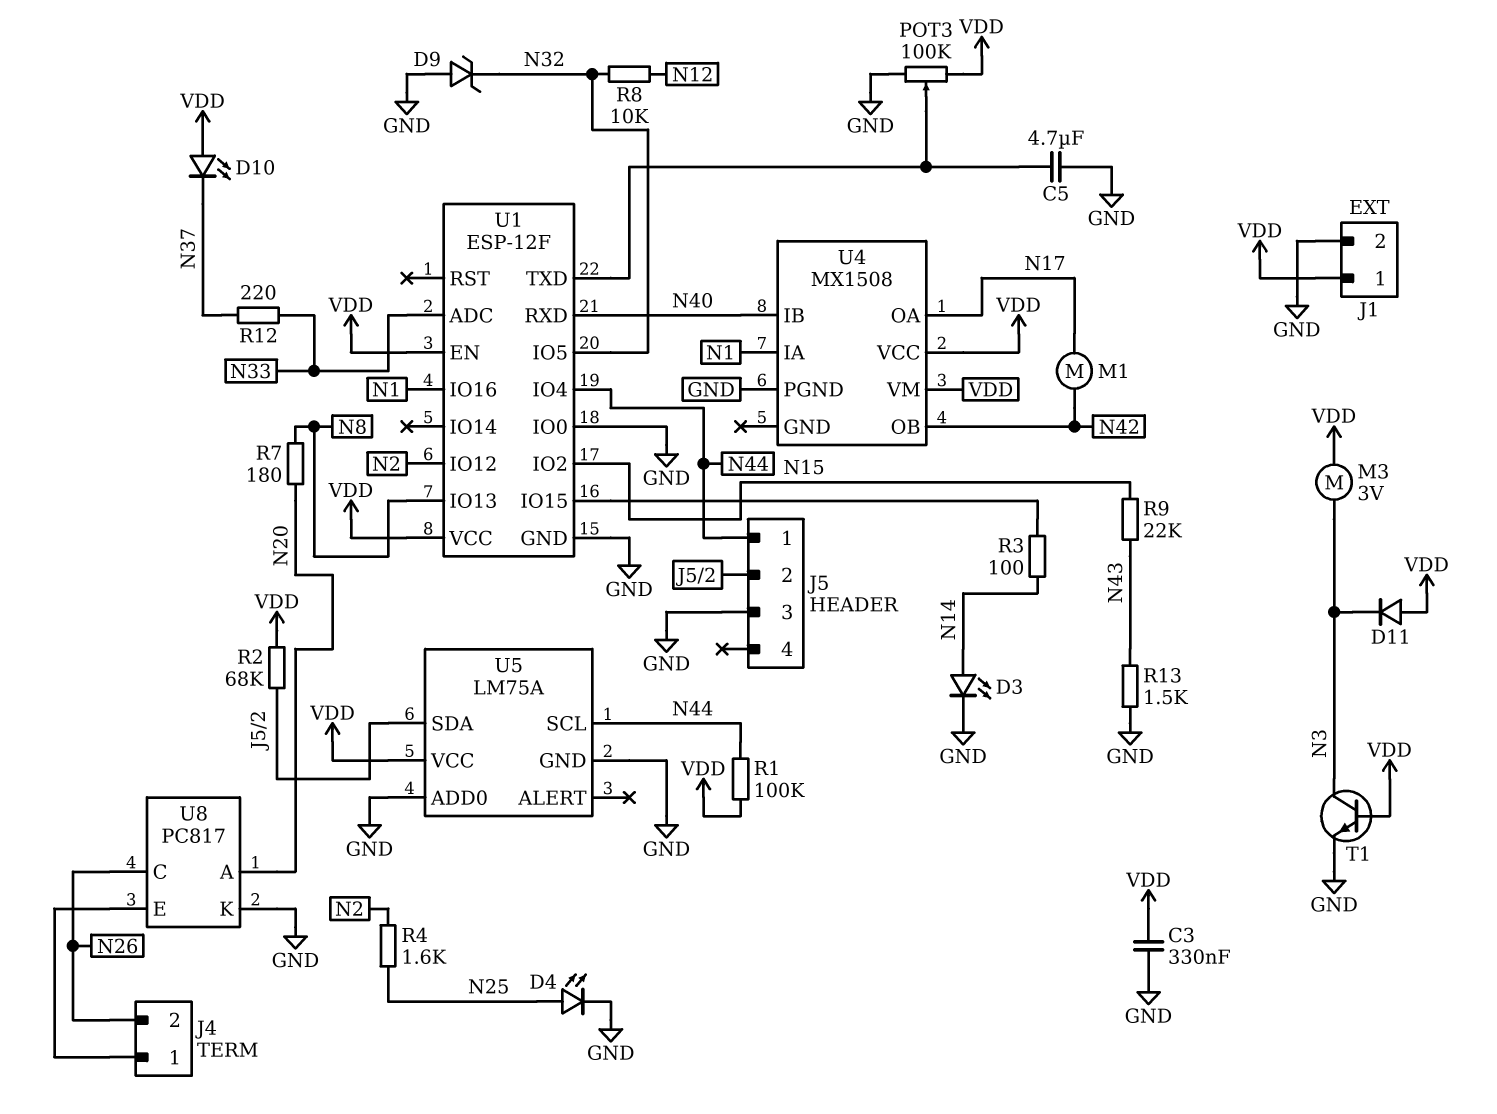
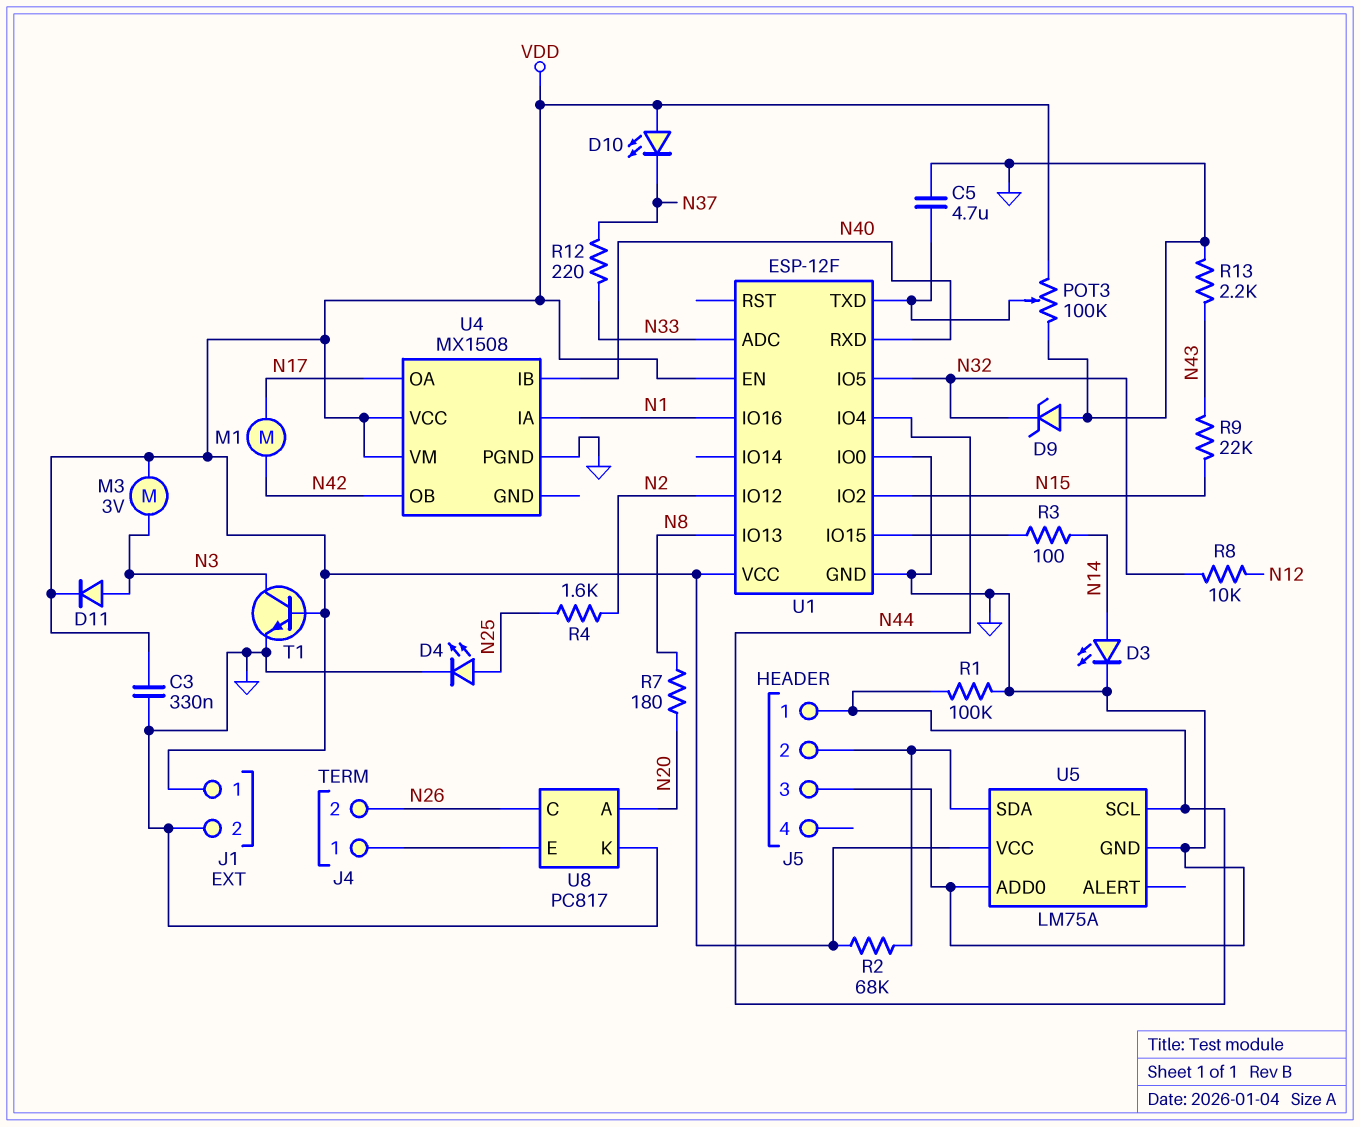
D11: diode (A VDD, K N3) -> diode (A N3, K VDD)
R1: 100k (N44, VDD) -> 100k (GND, N44)
R13: 1.5k (GND, N43) -> 2.2k (GND, N43)

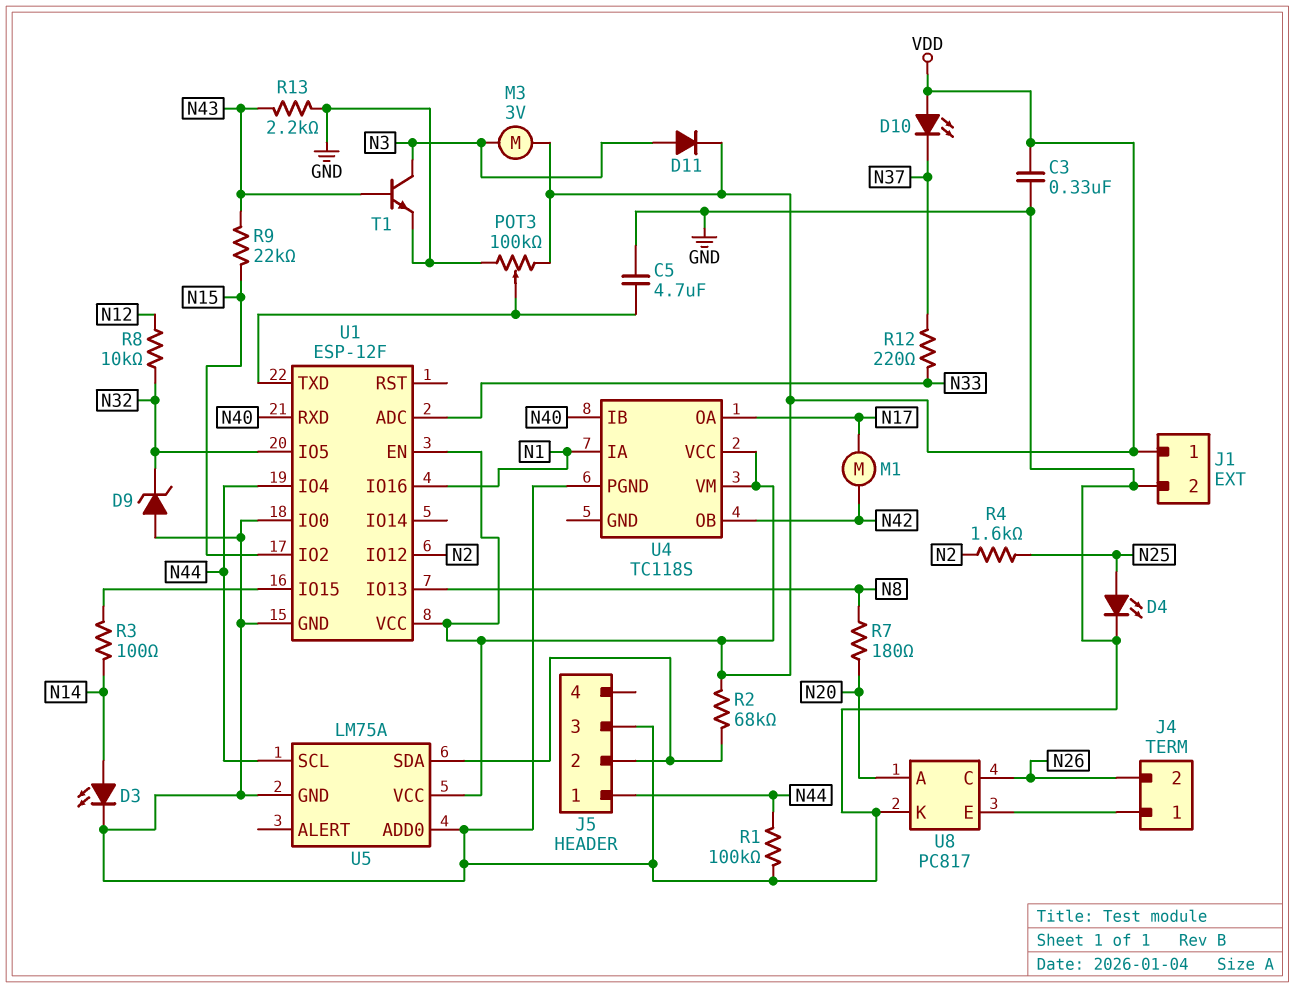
T1: NPN (B VDD, C N3, E GND) -> NPN (B N43, C N3, E GND)
U4: MX1508 -> TC118S

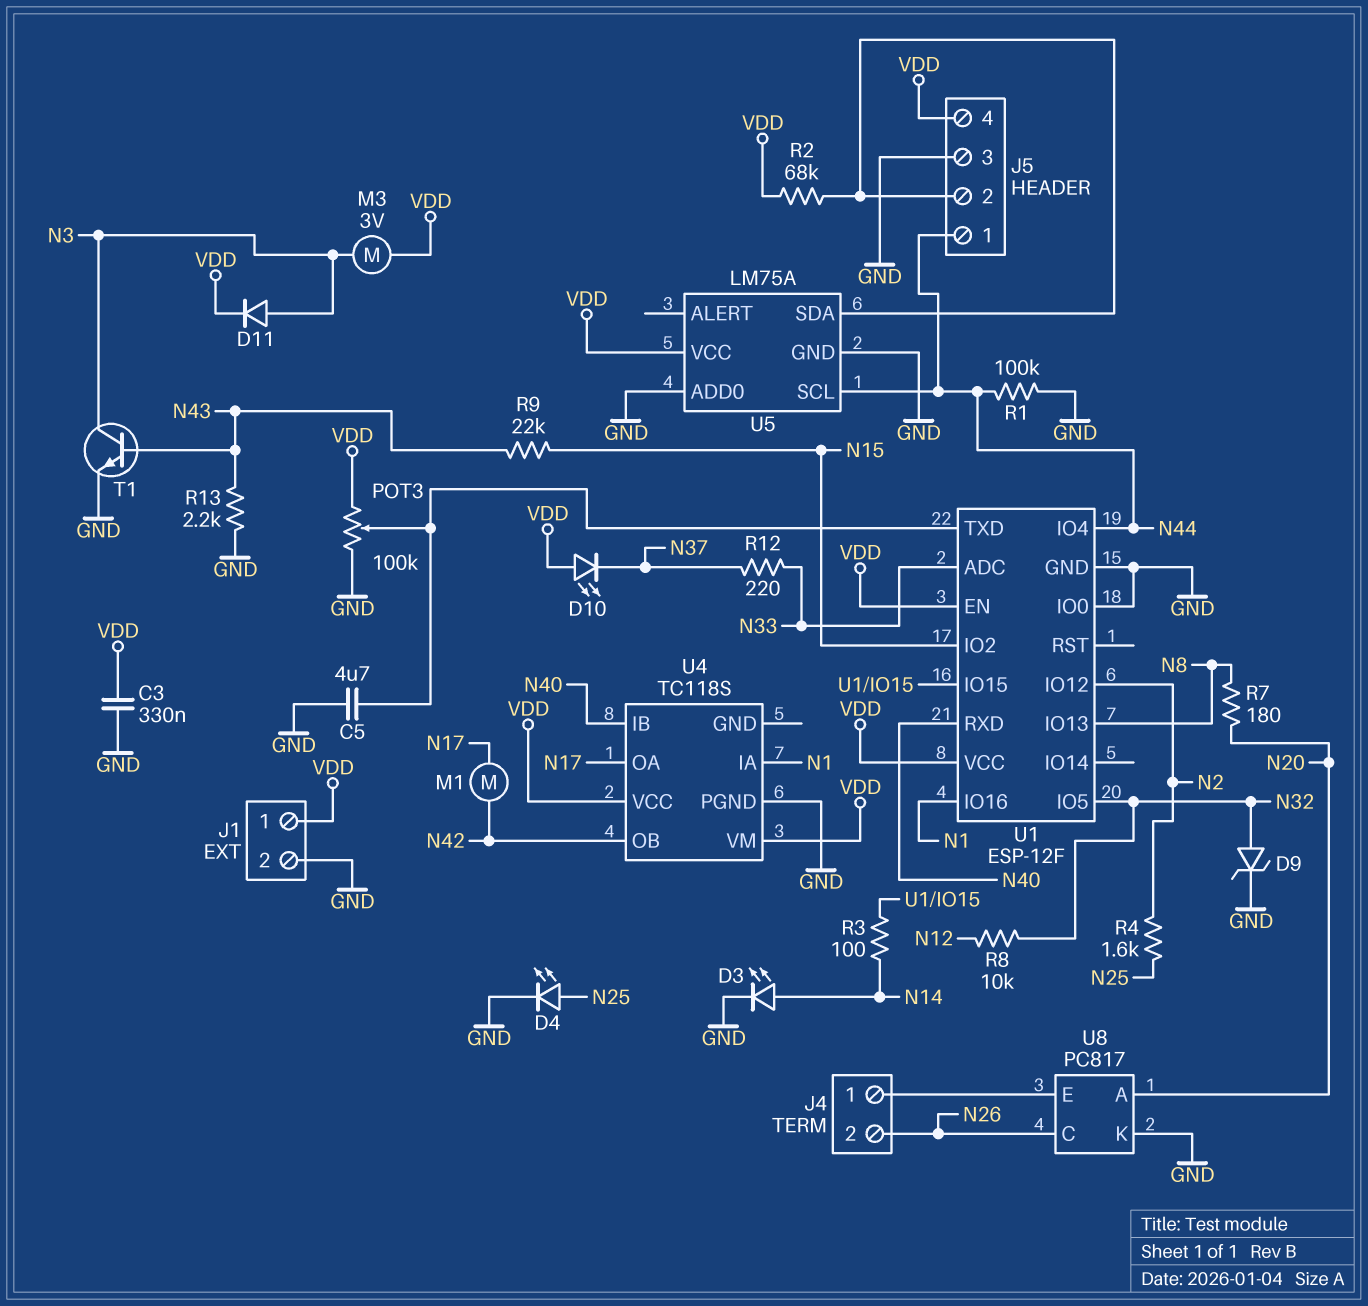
D9: zener (A GND, K N32) -> zener (A N32, K GND)
J5 pin 4: none -> VDD

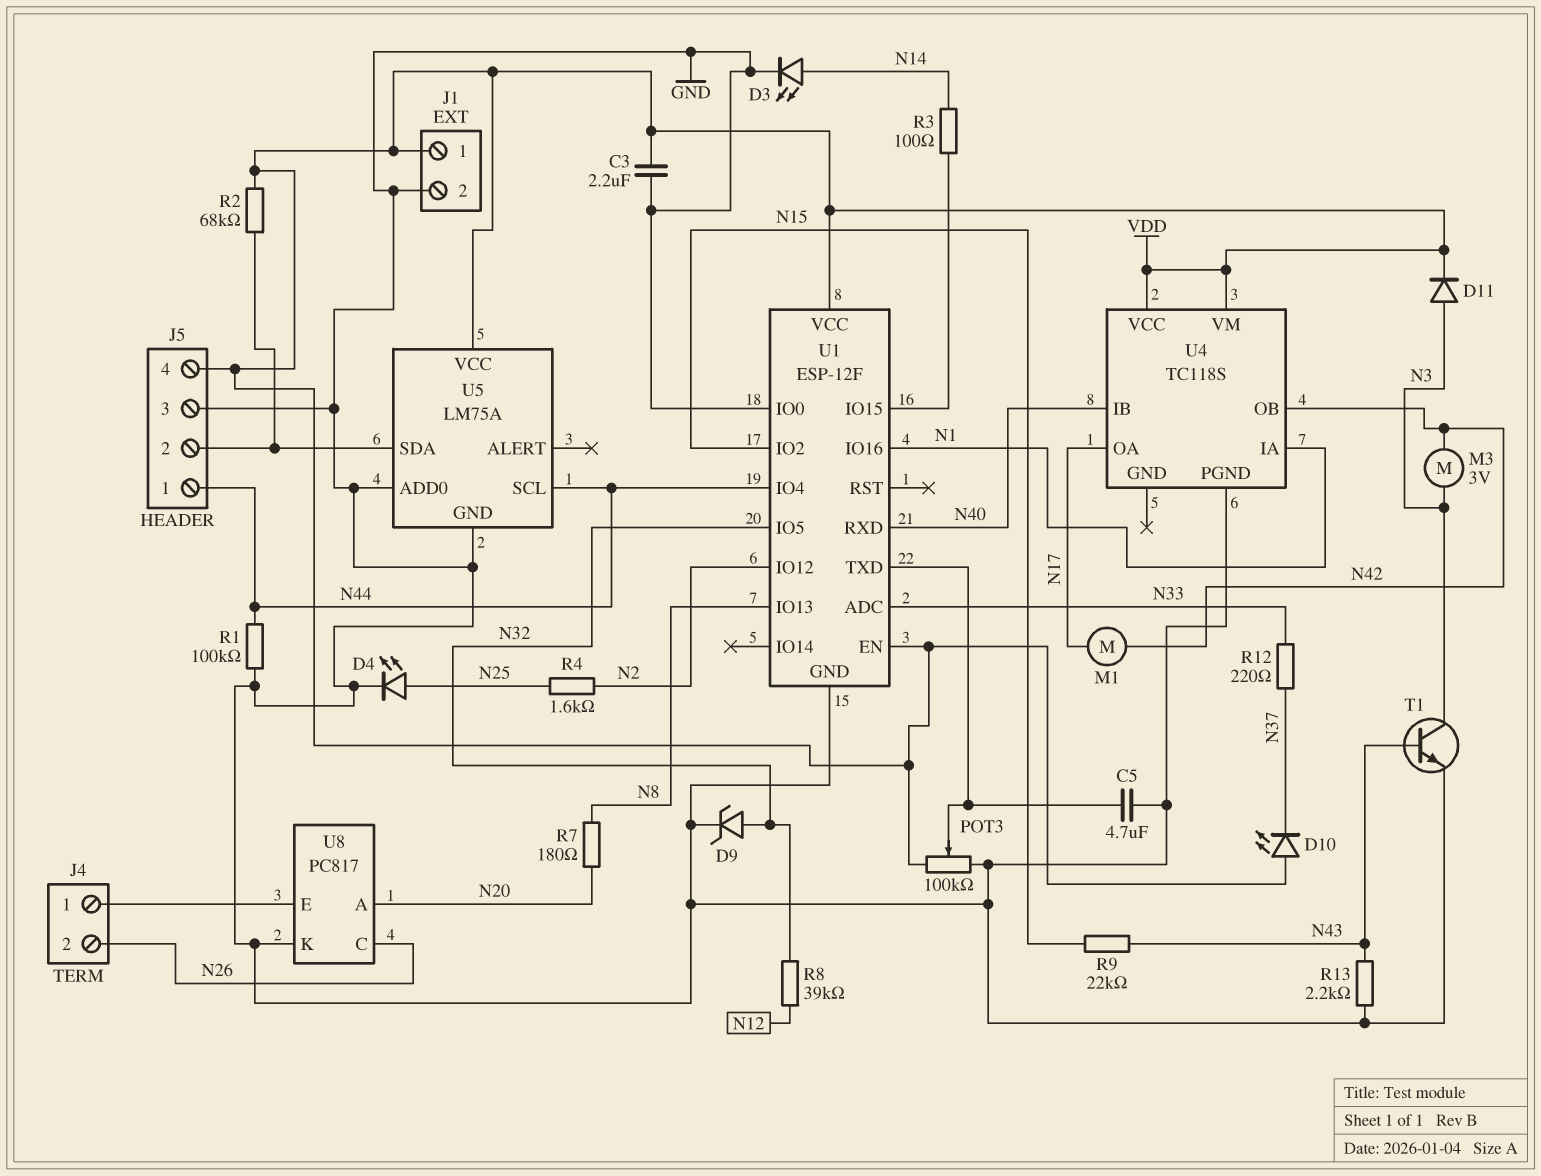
C3: 330nF (GND, VDD) -> 2.2uF (GND, VDD)
M3: motor 3V (N3, VDD) -> motor 3V (N3, N42)
R8: 10k (N12, N32) -> 39k (N12, N32)

